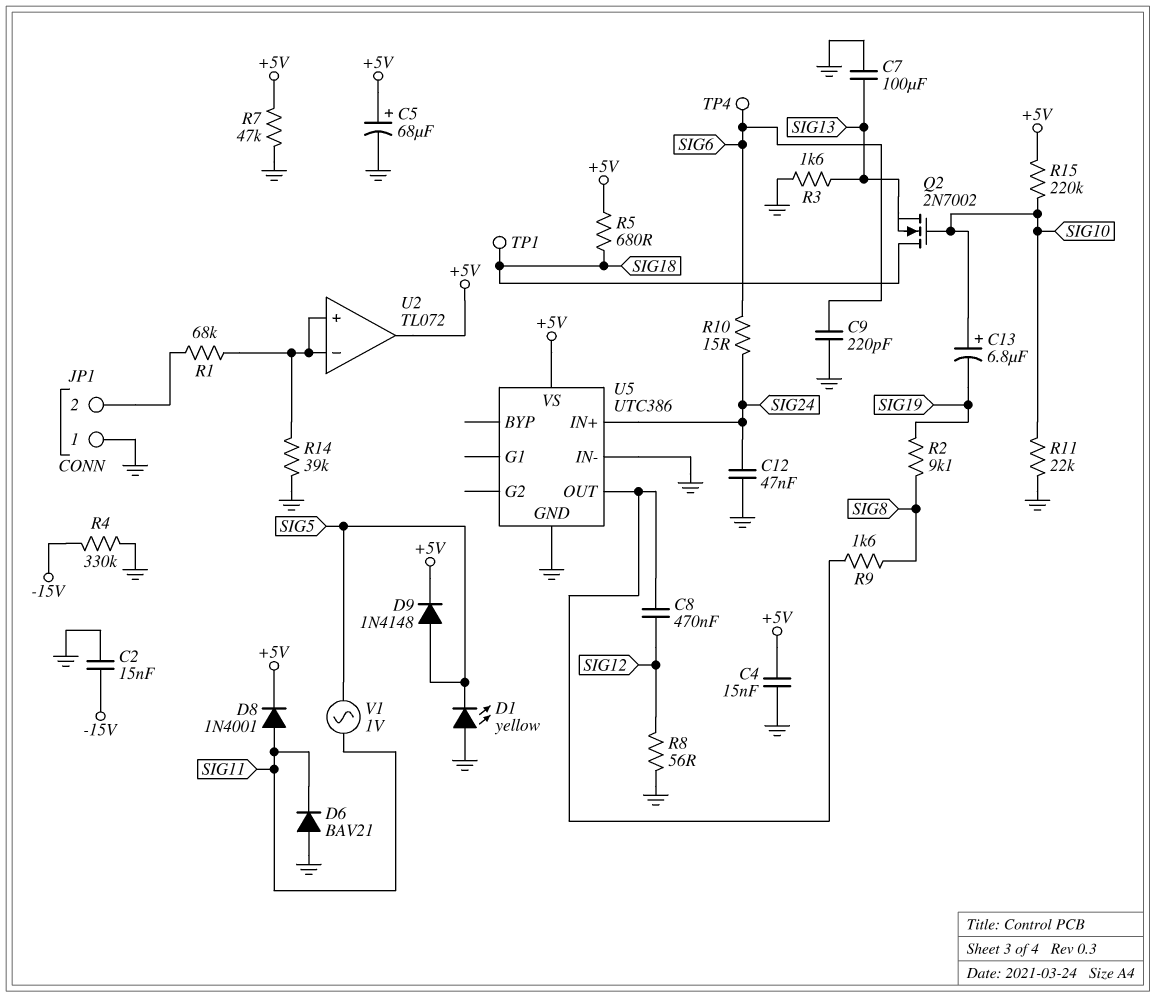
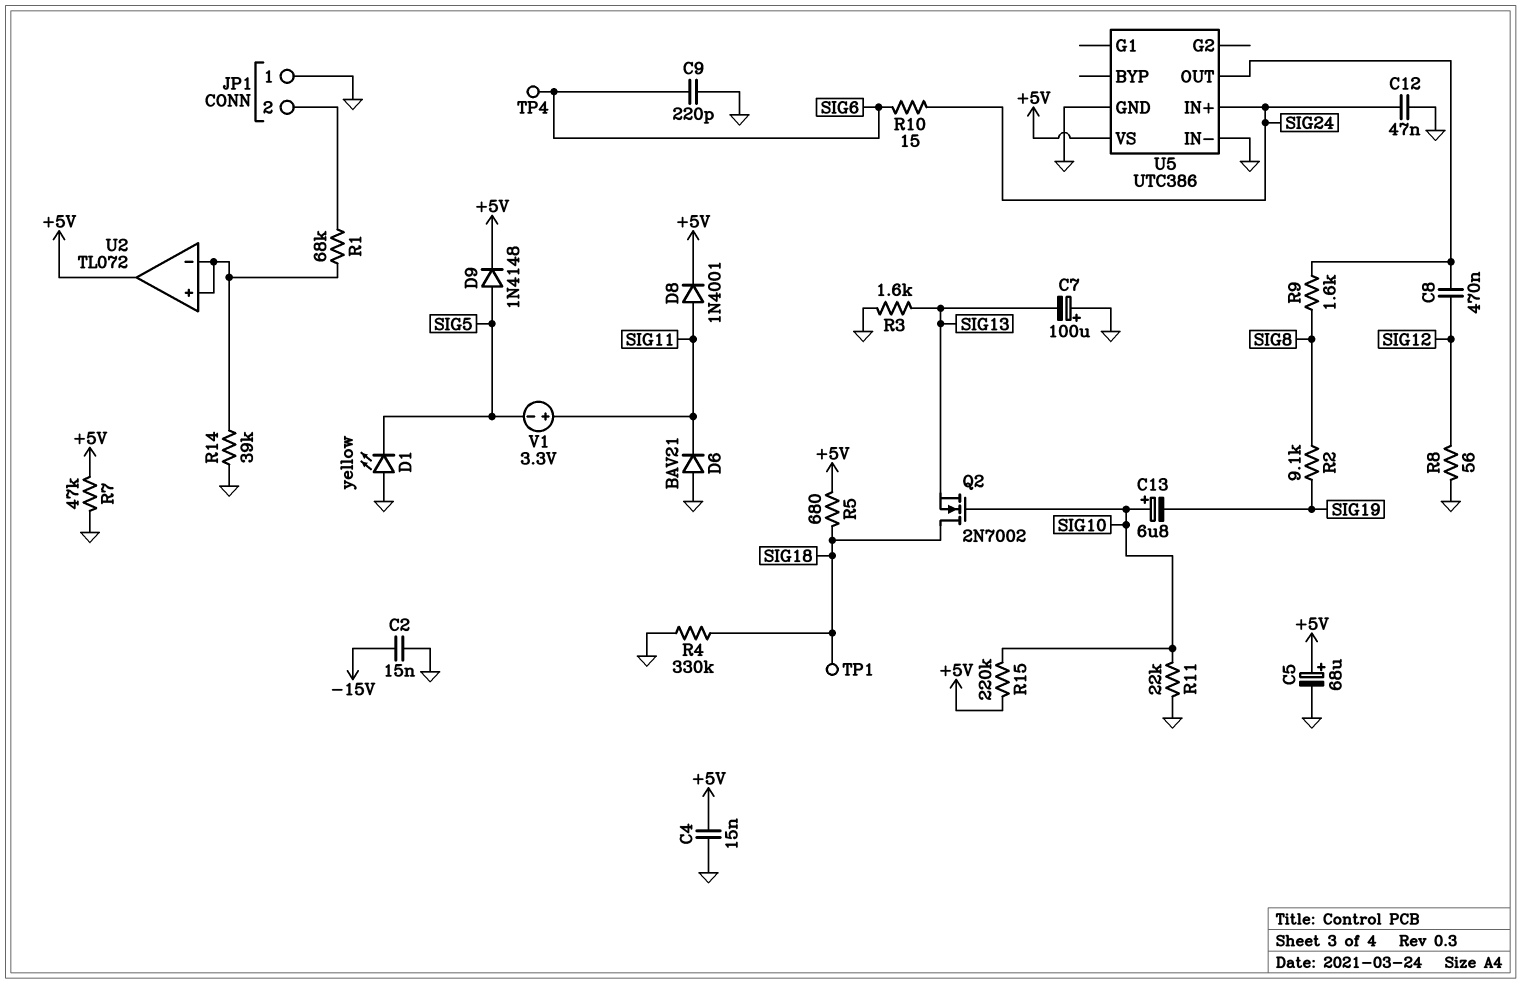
C7: 100uF (GND, SIG13) -> 100uF (plus GND, minus SIG13)
R4: 330k (-15V, GND) -> 330k (GND, SIG18)
V1: AC 1V (SIG5, SIG11) -> 3.3V (plus SIG11, minus SIG5)

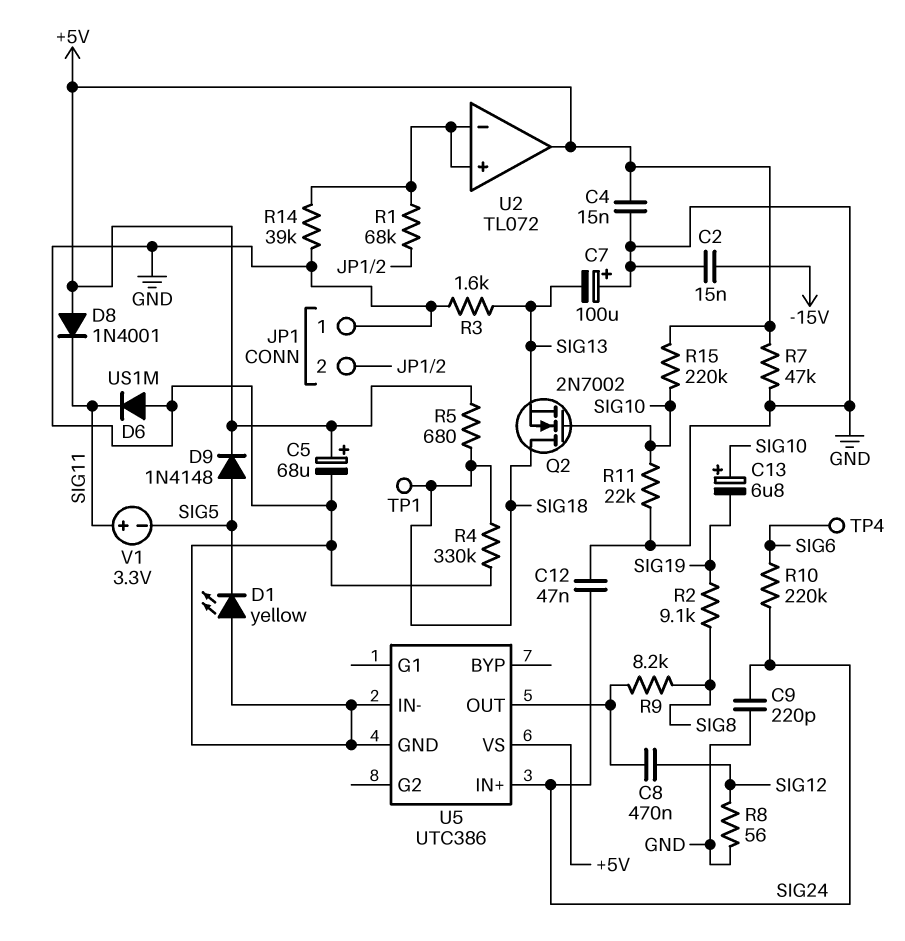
C9: 220pF (GND, SIG6) -> 220pF (GND, SIG24)
D6: diode BAV21 (A GND, K SIG11) -> diode US1M (A GND, K SIG11)
D8: diode 1N4001 (A SIG11, K +5V) -> diode 1N4001 (A +5V, K SIG11)
R9: 1.6k (SIG8, U5/OUT) -> 8.2k (SIG8, U5/OUT)
R10: 15 (SIG6, SIG24) -> 220k (SIG6, SIG24)

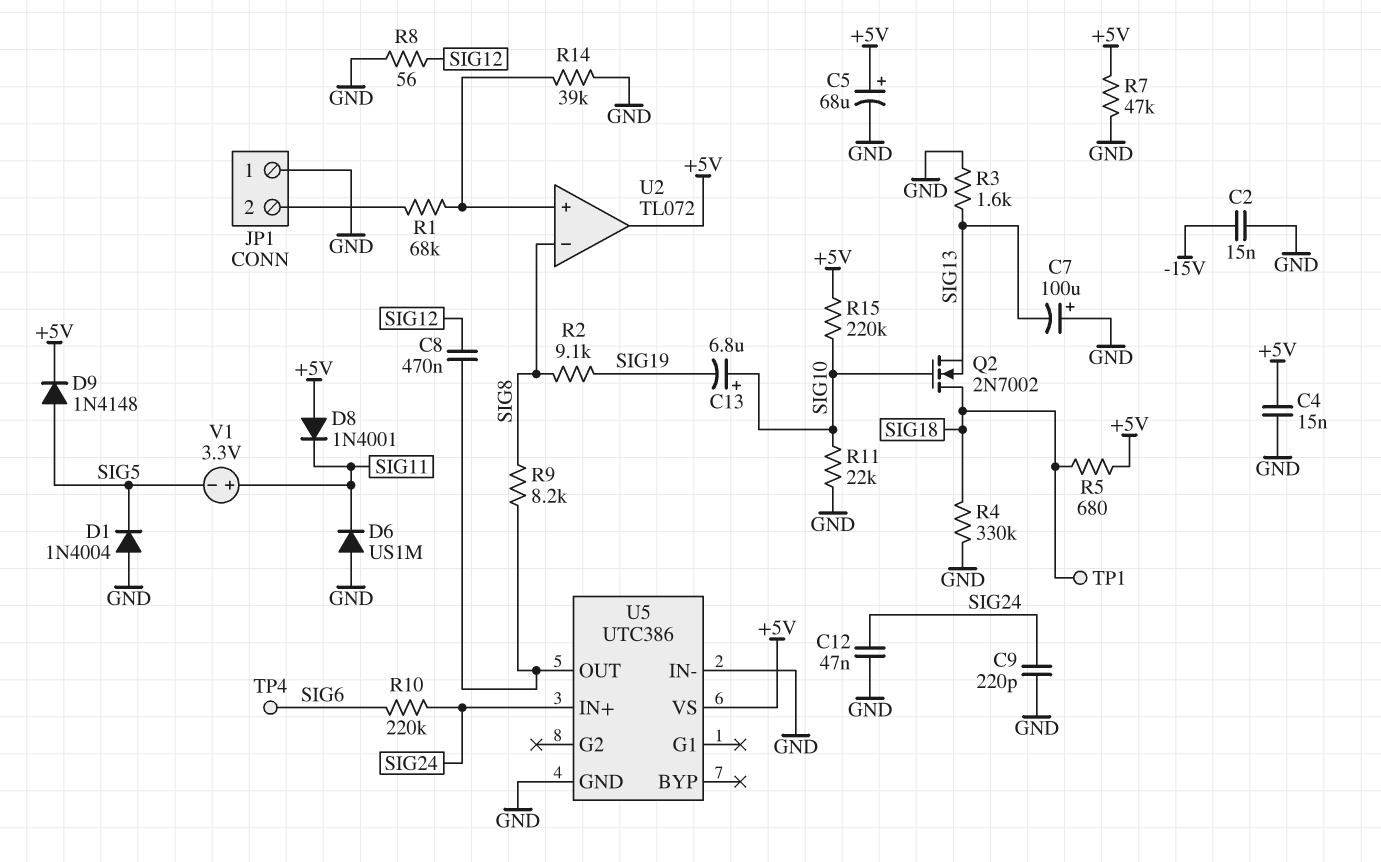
D1: LED yellow (A GND, K SIG5) -> diode 1N4004 (A GND, K SIG5)
U2 pin in-: U2/in+ -> SIG8

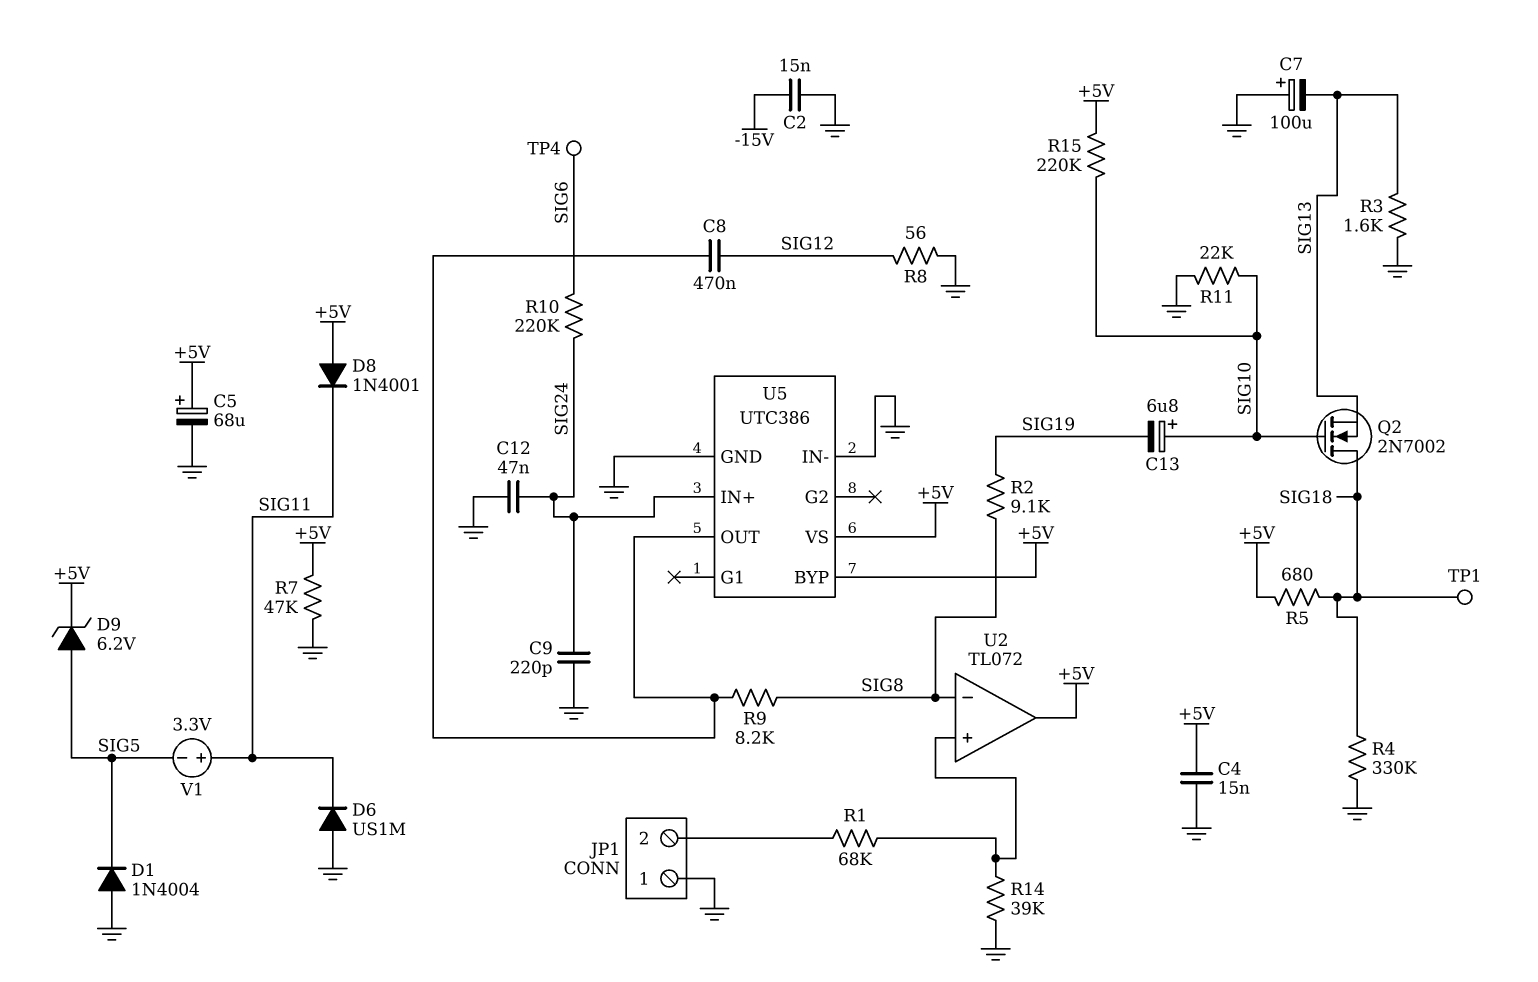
D9: diode 1N4148 (A SIG5, K +5V) -> zener 6.2V (A SIG5, K +5V)
U5 pin BYP: none -> +5V

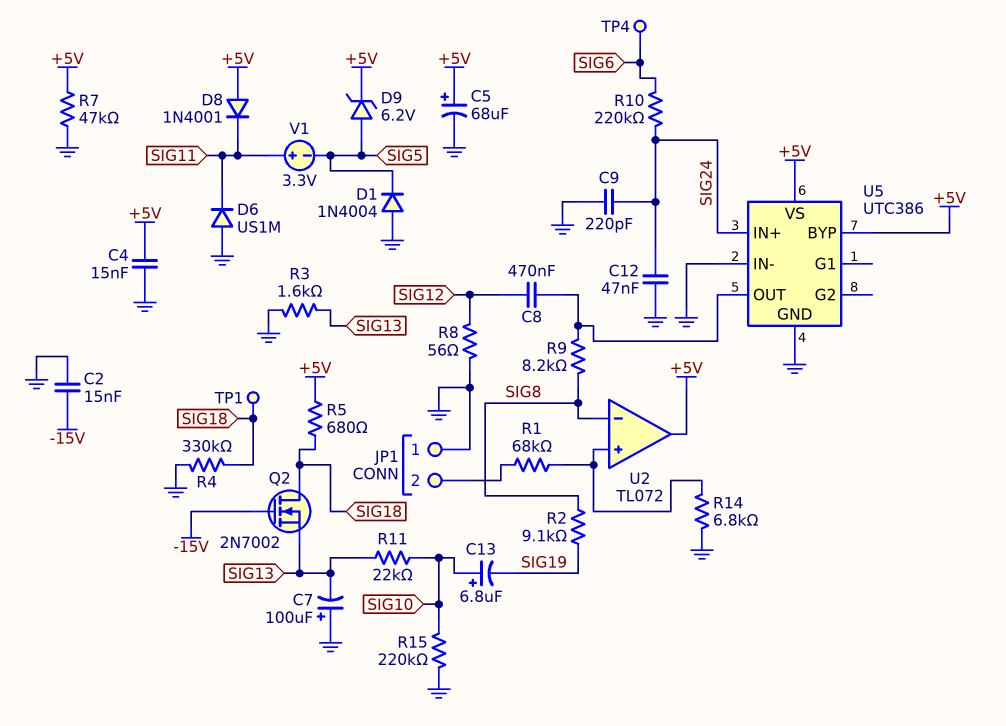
Q2: NMOS 2N7002 (G SIG10, D SIG18, S SIG13) -> NMOS 2N7002 (G -15V, D SIG18, S SIG13)
R11: 22k (GND, SIG10) -> 22k (SIG10, SIG13)
R14: 39k (GND, U2/in+) -> 6.8k (GND, U2/in+)
R15: 220k (+5V, SIG10) -> 220k (GND, SIG10)

